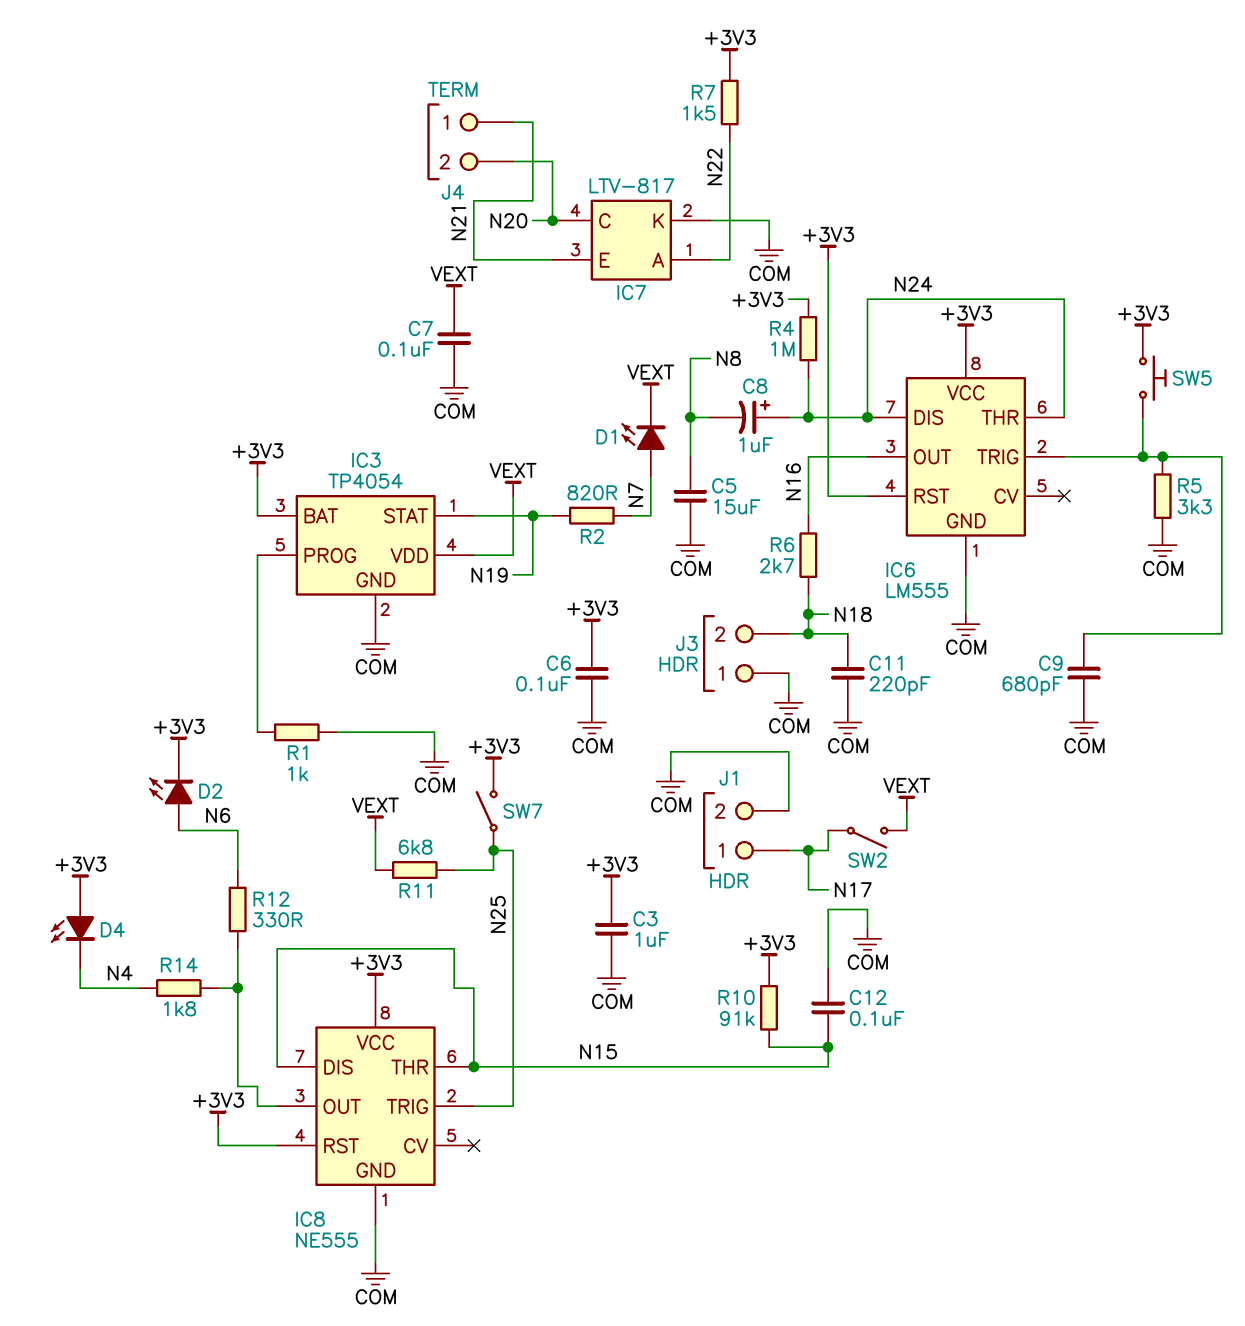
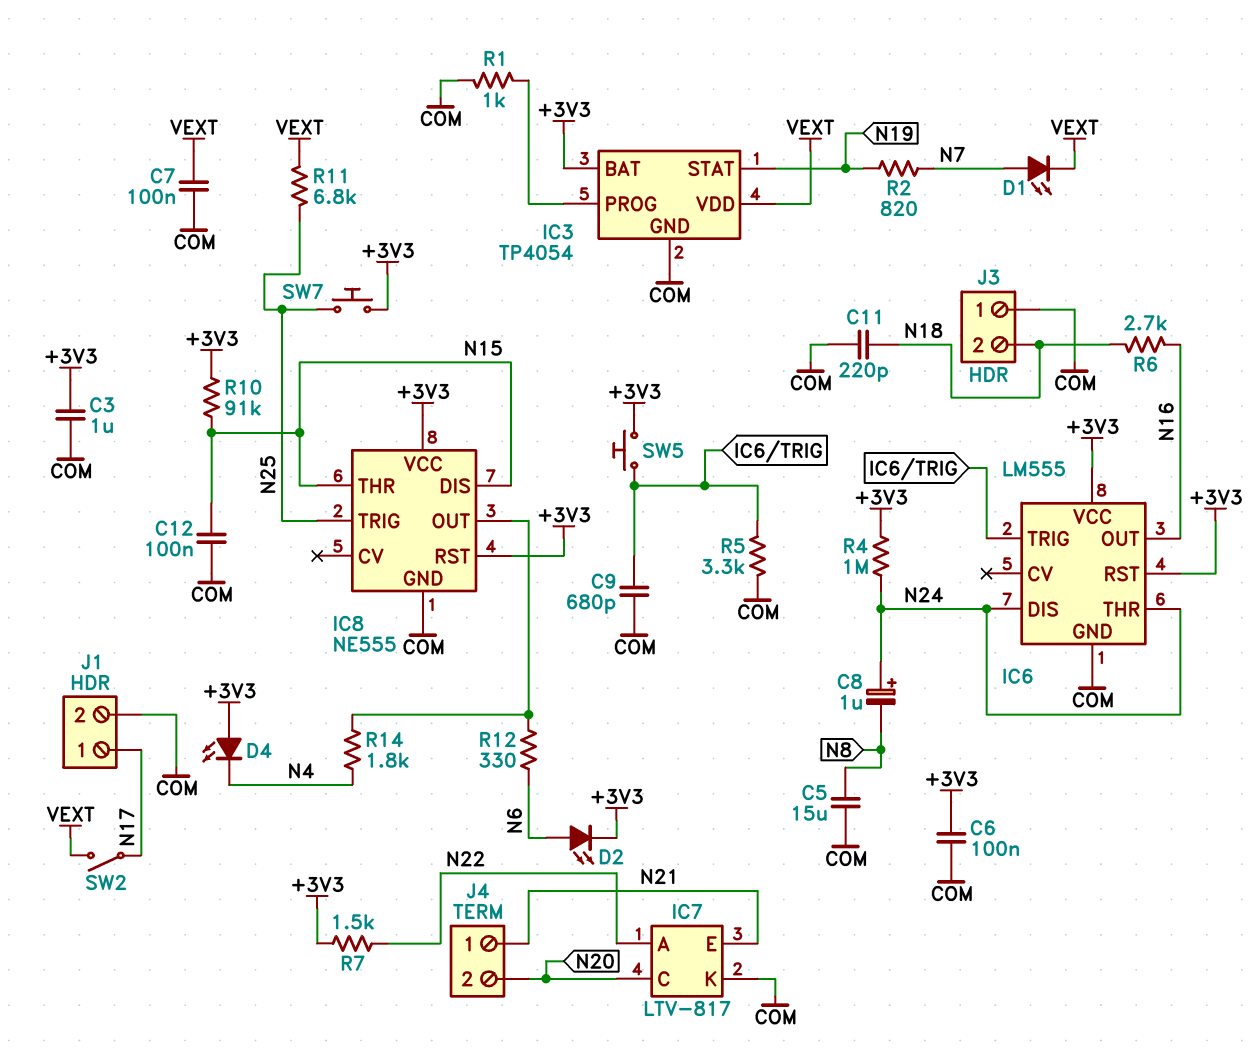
SW7: switch (+3V3, N25) -> button (+3V3, N25)

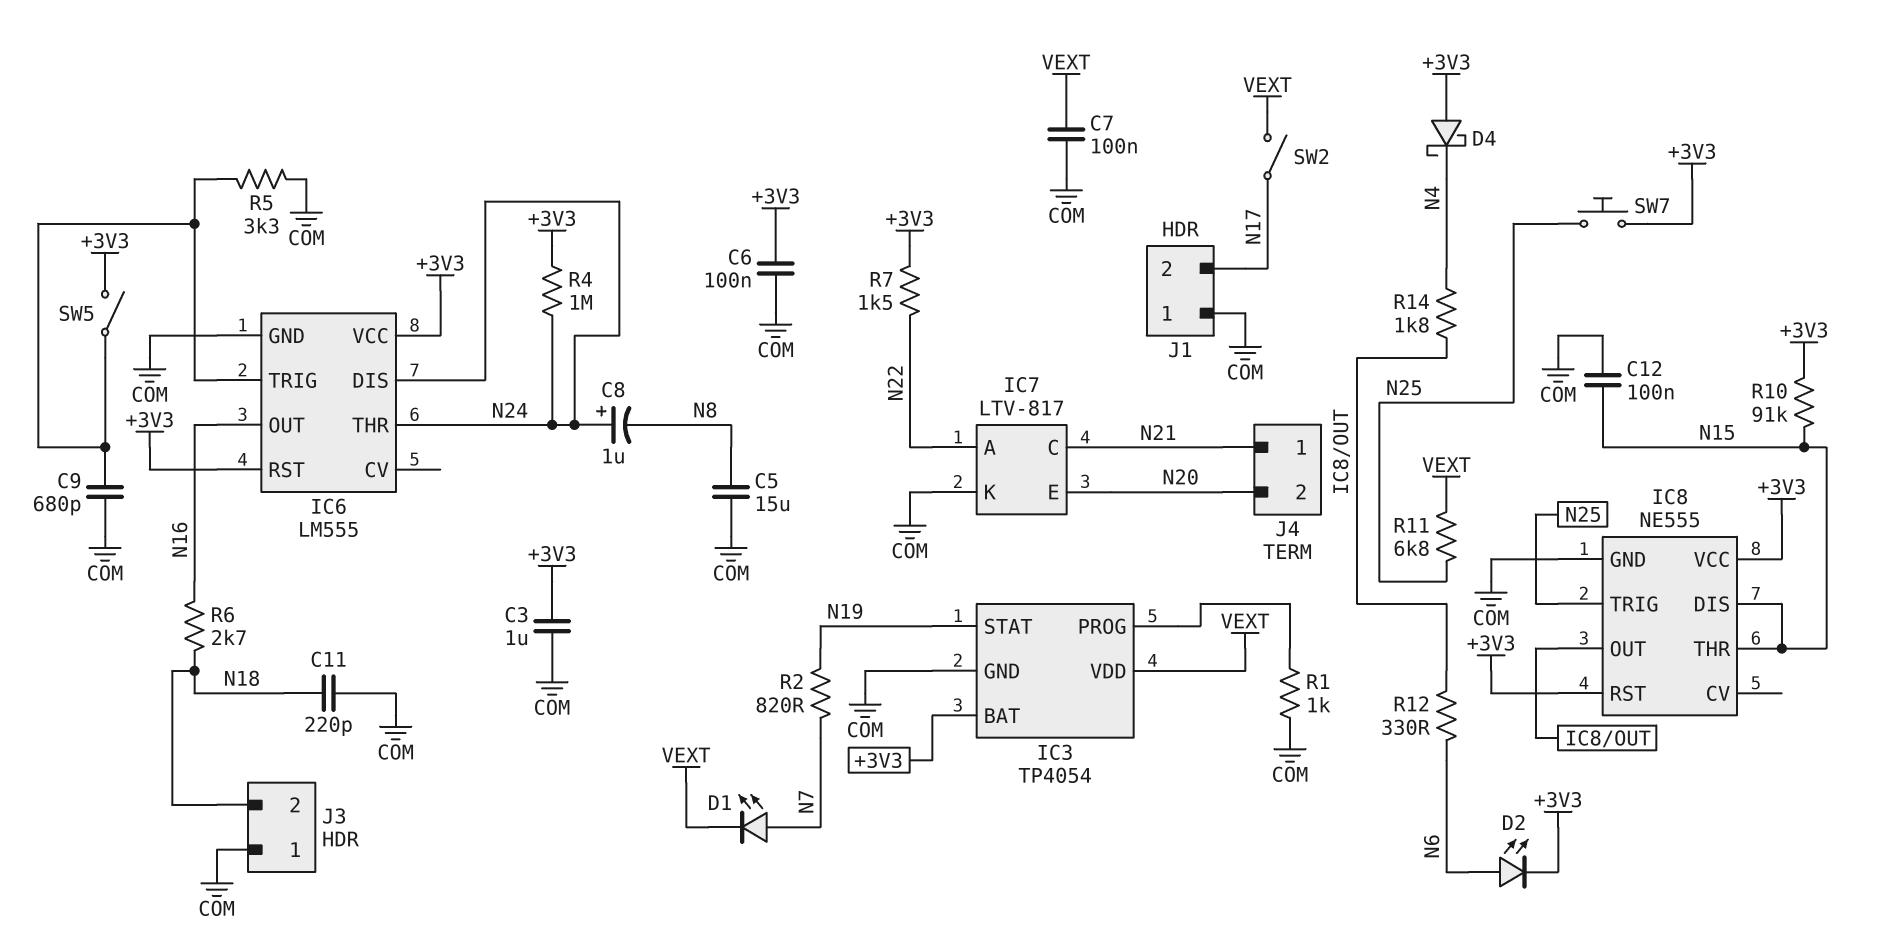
D4: LED (A +3V3, K N4) -> schottky (A +3V3, K N4)
IC7 pin C: N20 -> N21
IC7 pin E: N21 -> N20
J1 pin 1: N17 -> COM
J1 pin 2: COM -> N17
SW5: button (+3V3, IC6/TRIG) -> switch (+3V3, IC6/TRIG)

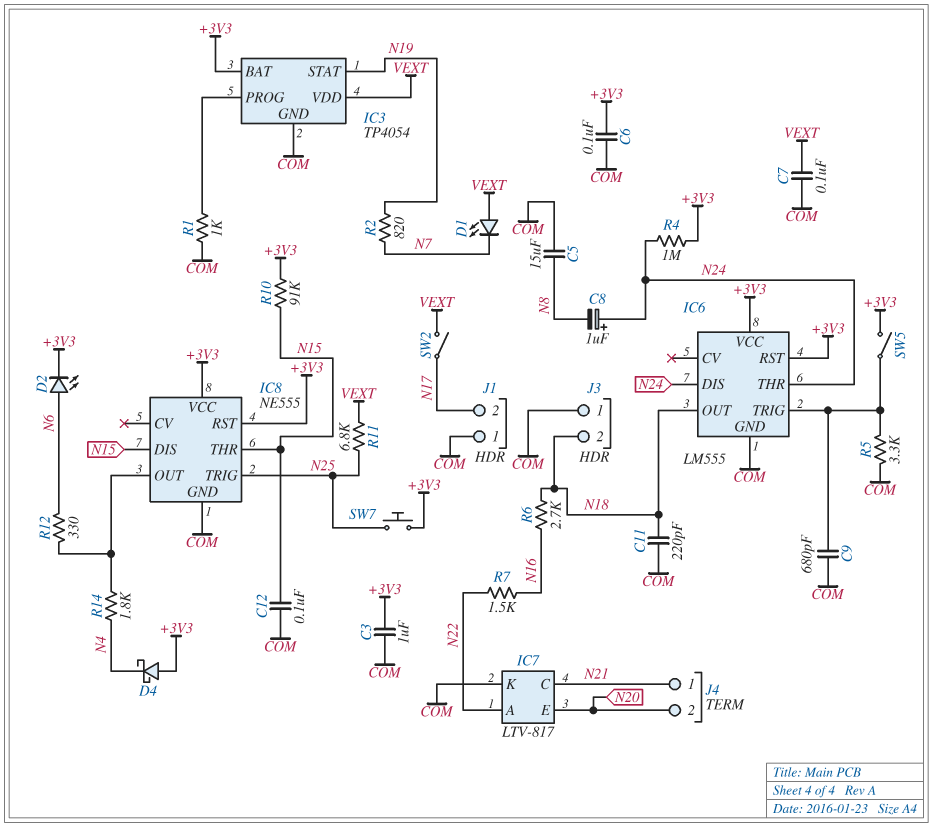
D1: LED (A N7, K VEXT) -> LED (A VEXT, K N7)
IC6 pin OUT: N16 -> N18
R7: 1.5k (+3V3, N22) -> 1.5k (N16, N22)

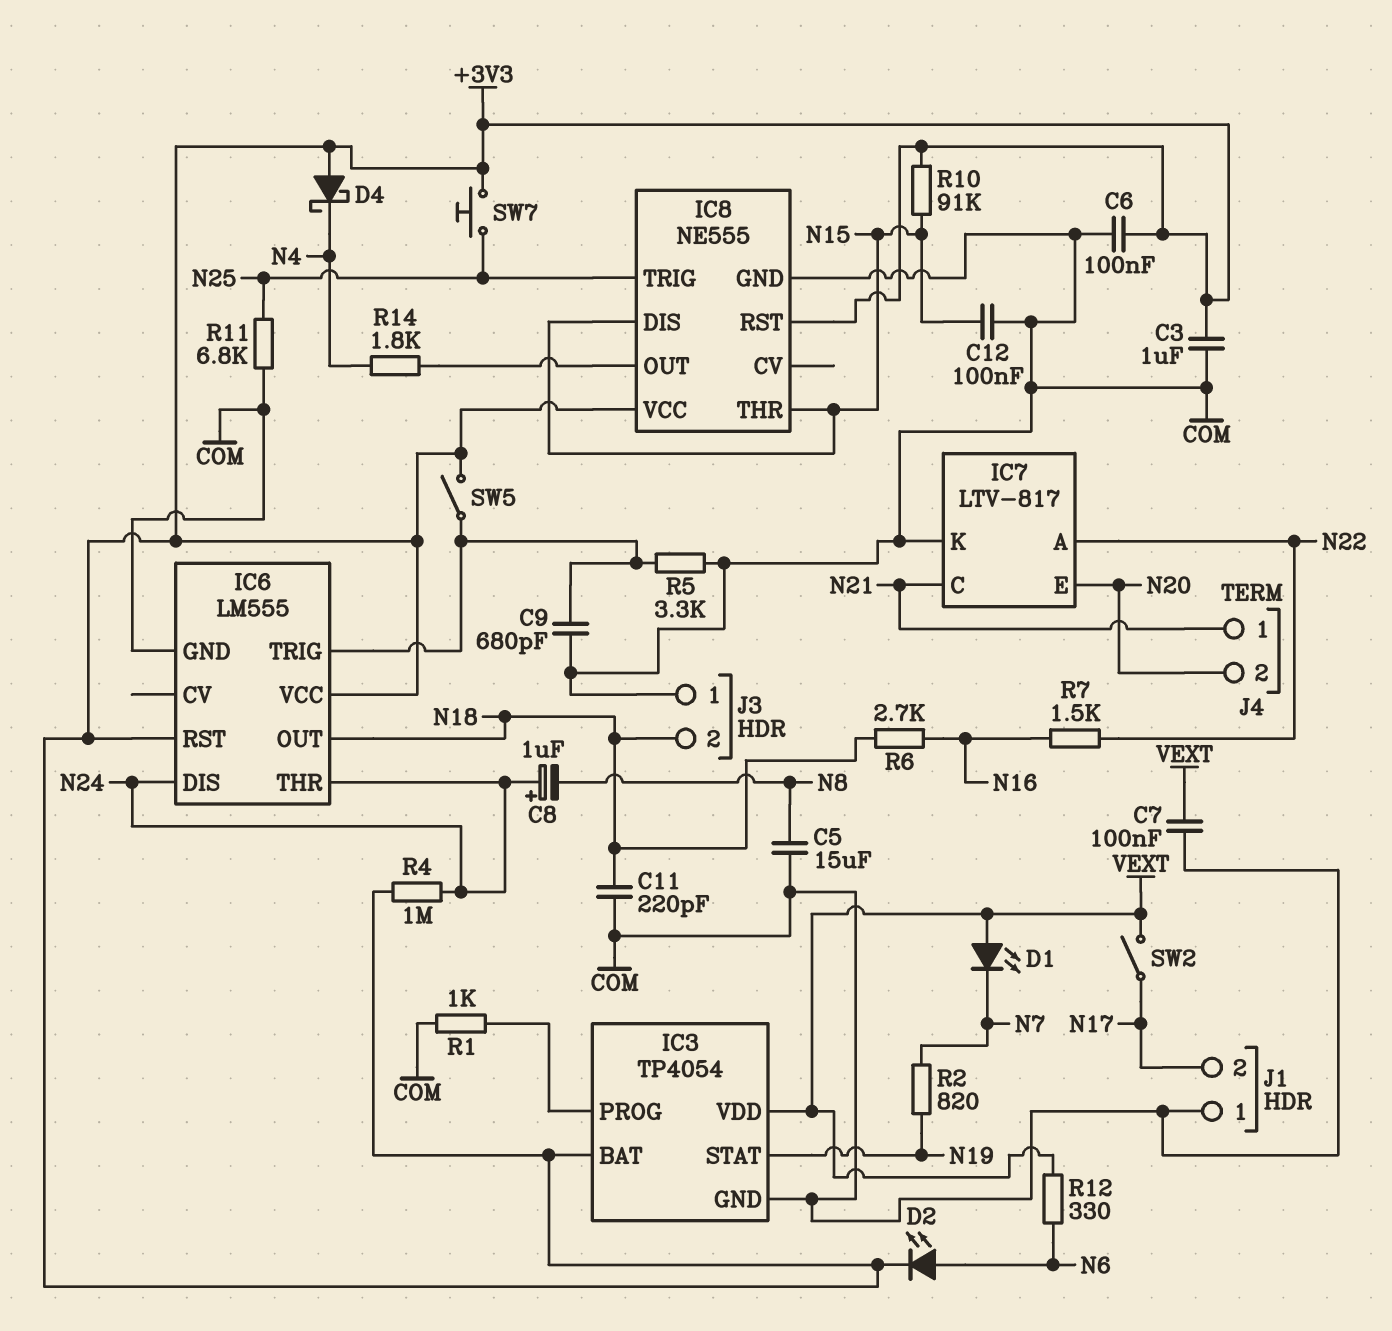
R11: 6.8k (N25, VEXT) -> 6.8k (COM, N25)
R12: 330 (IC8/OUT, N6) -> 330 (N6, VEXT)

